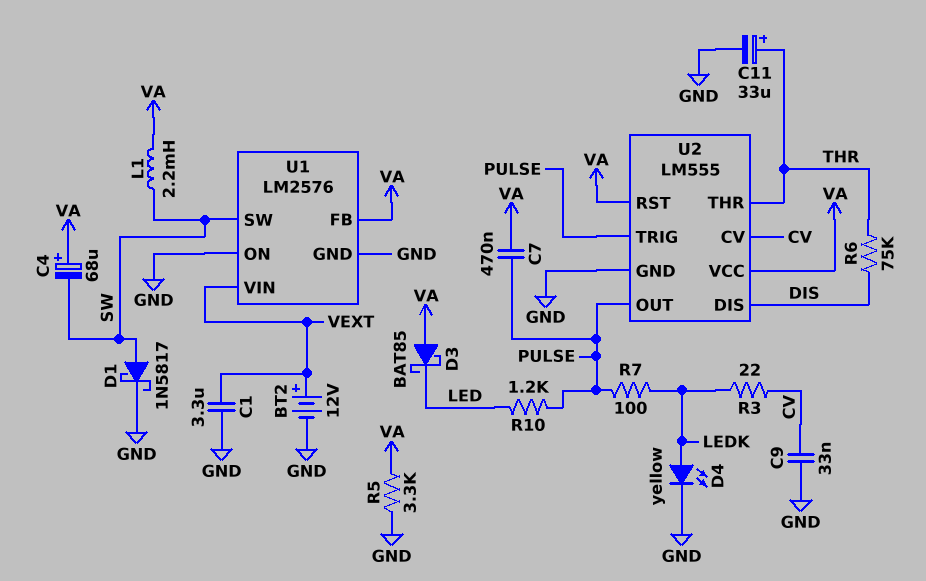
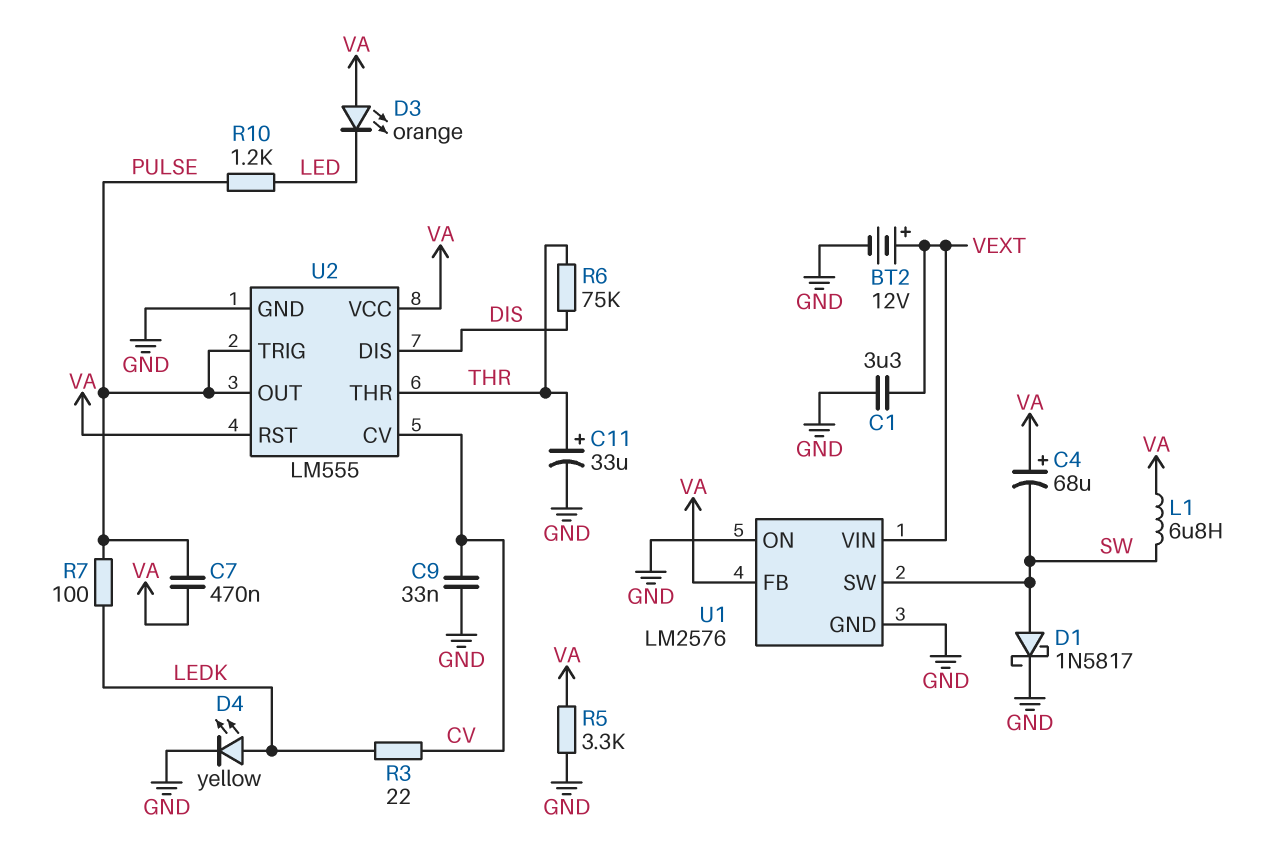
D3: schottky BAT85 (A VA, K LED) -> LED orange (A VA, K LED)
L1: 2.2mH (SW, VA) -> 6.8uH (SW, VA)

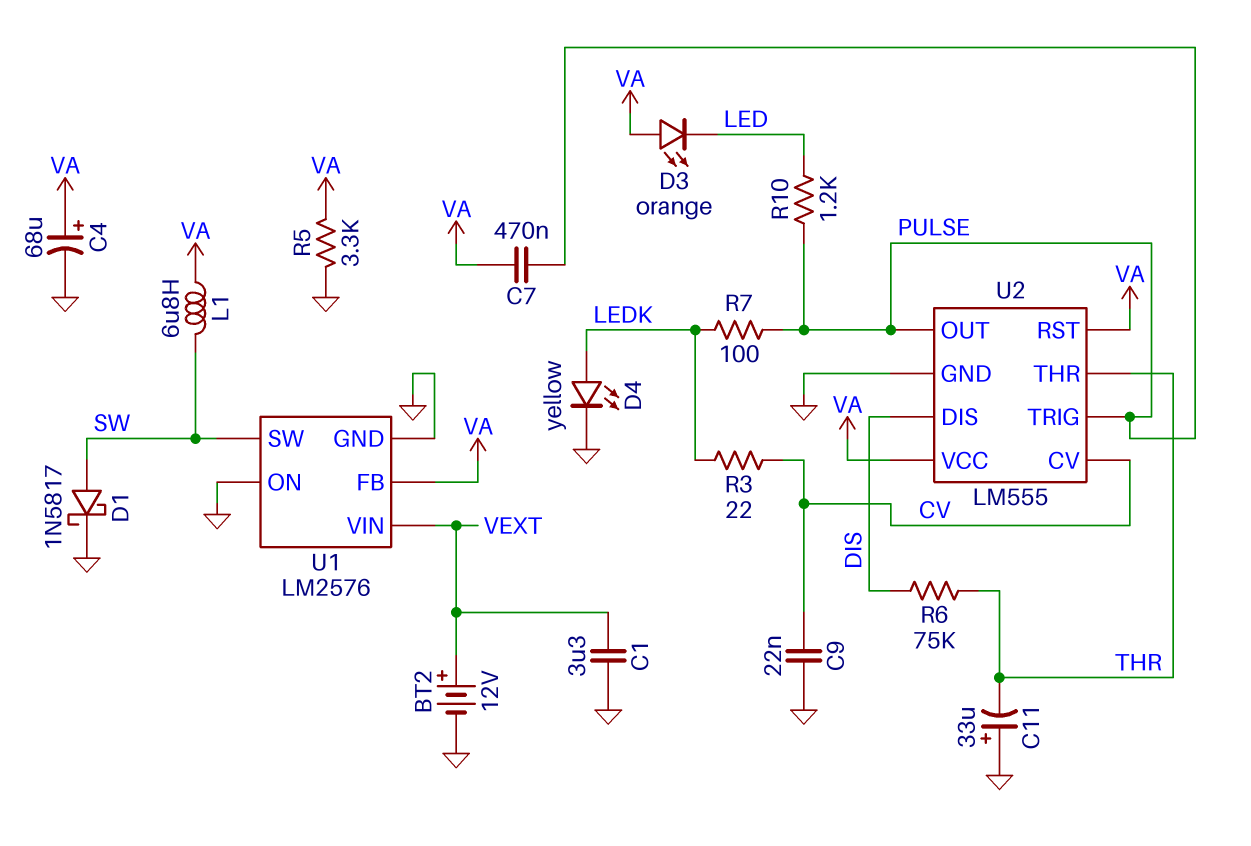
C4: 68uF (plus VA, minus SW) -> 68uF (plus VA, minus GND)
C9: 33nF (CV, GND) -> 22nF (CV, GND)
C11: 33uF (plus THR, minus GND) -> 33uF (plus GND, minus THR)

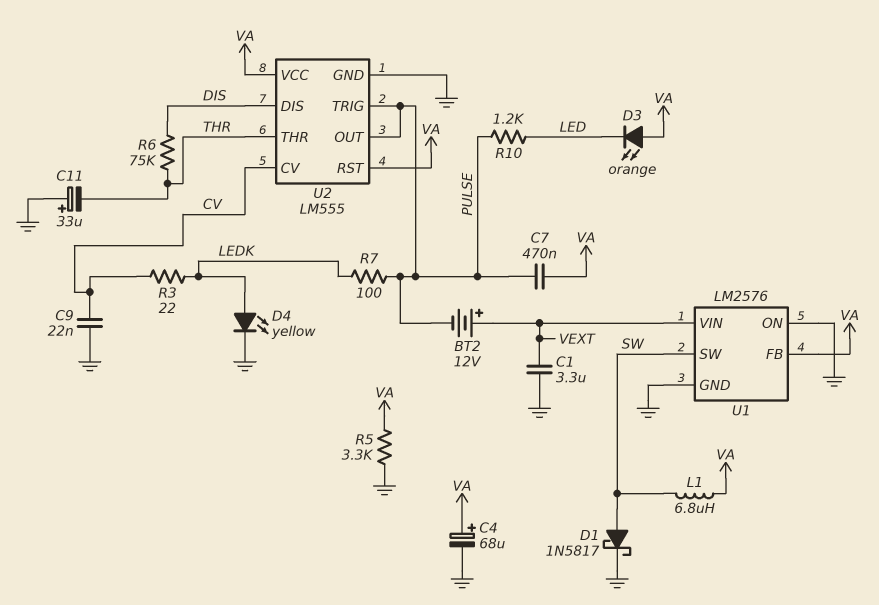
BT2: 12V (plus VEXT, minus GND) -> 12V (plus VEXT, minus PULSE)

